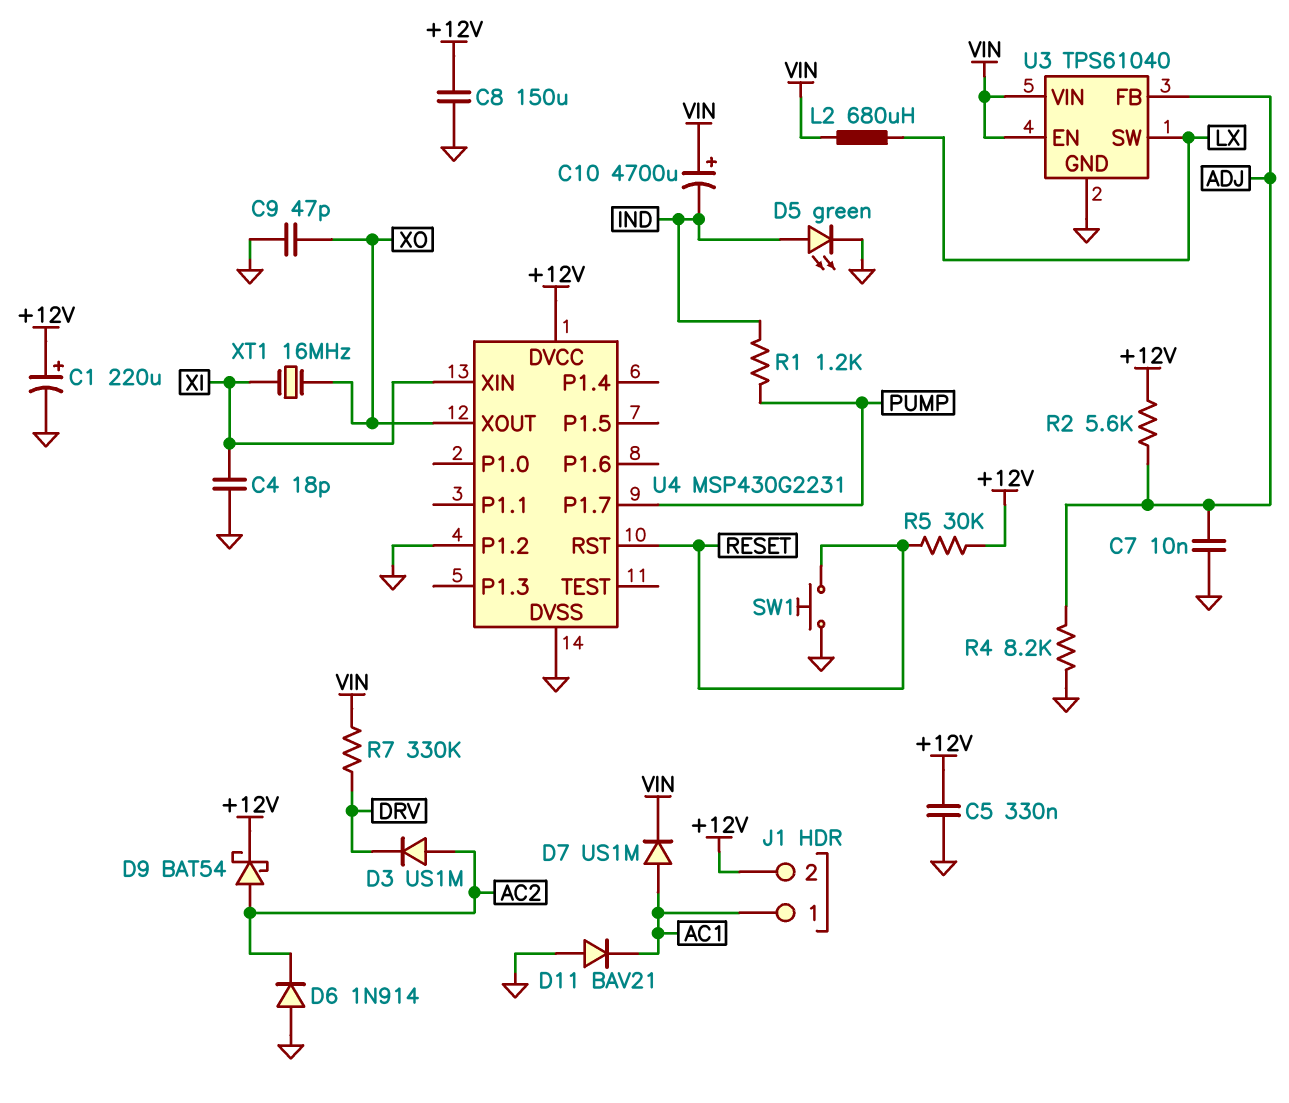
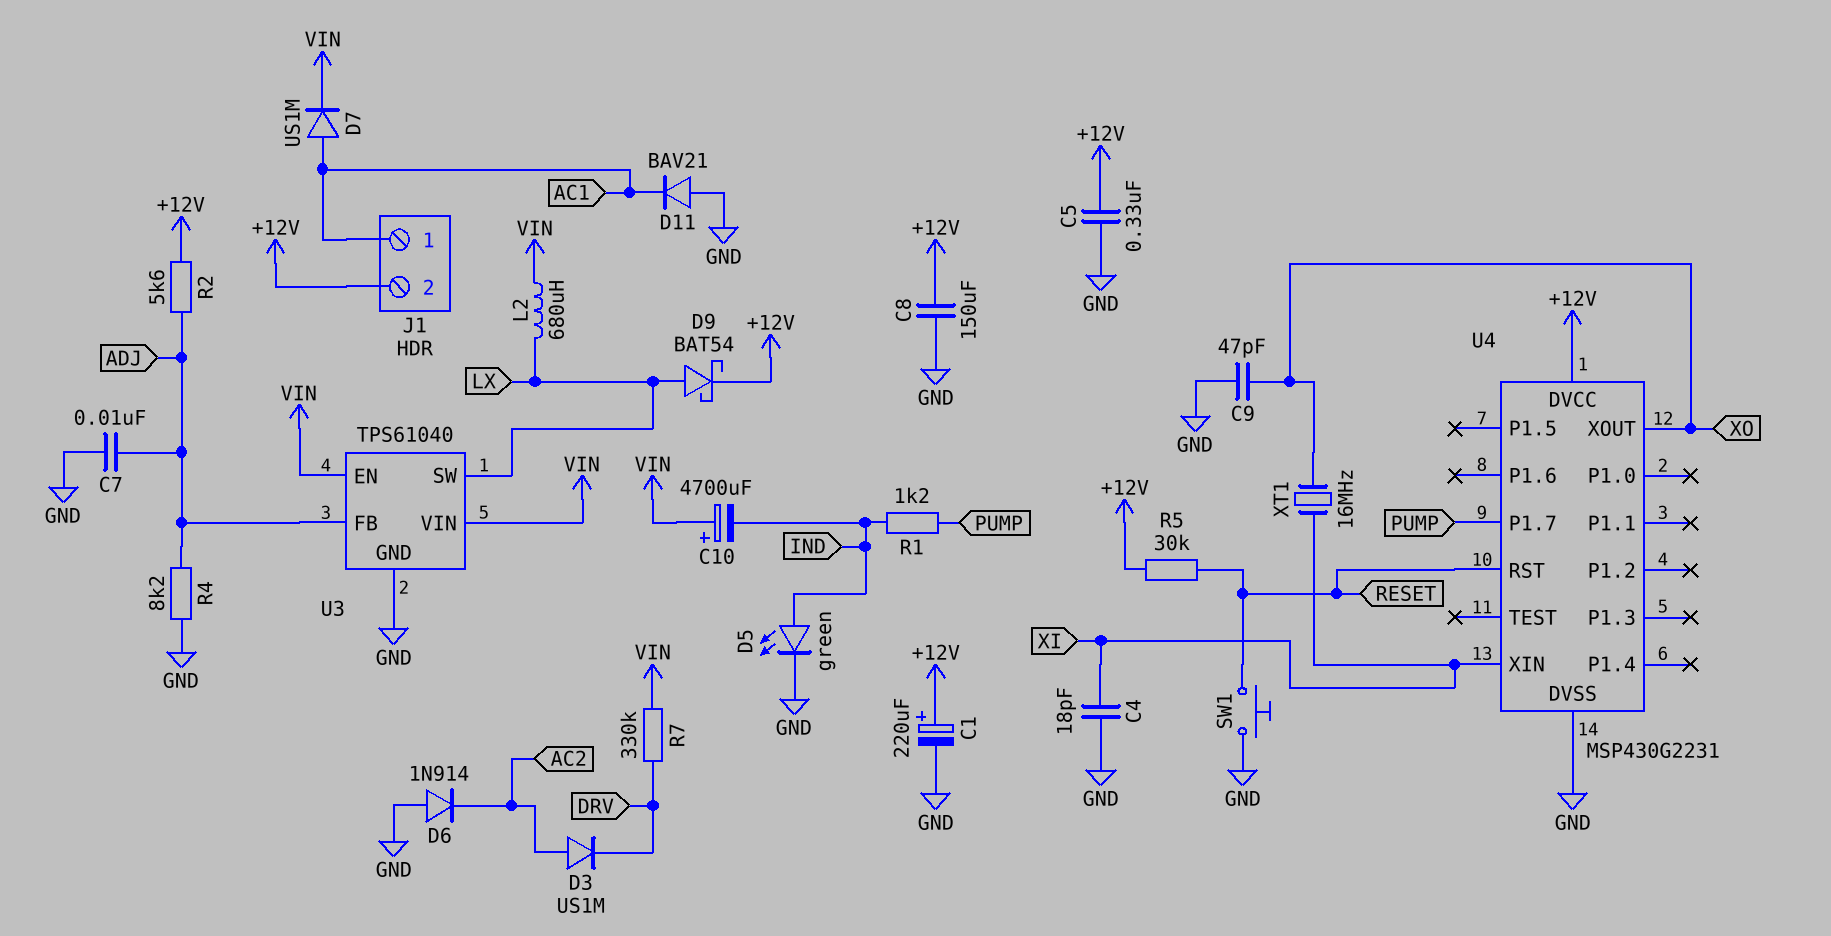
D9: schottky BAT54 (A AC2, K +12V) -> schottky BAT54 (A LX, K +12V)
U4 pin P1.2: GND -> none

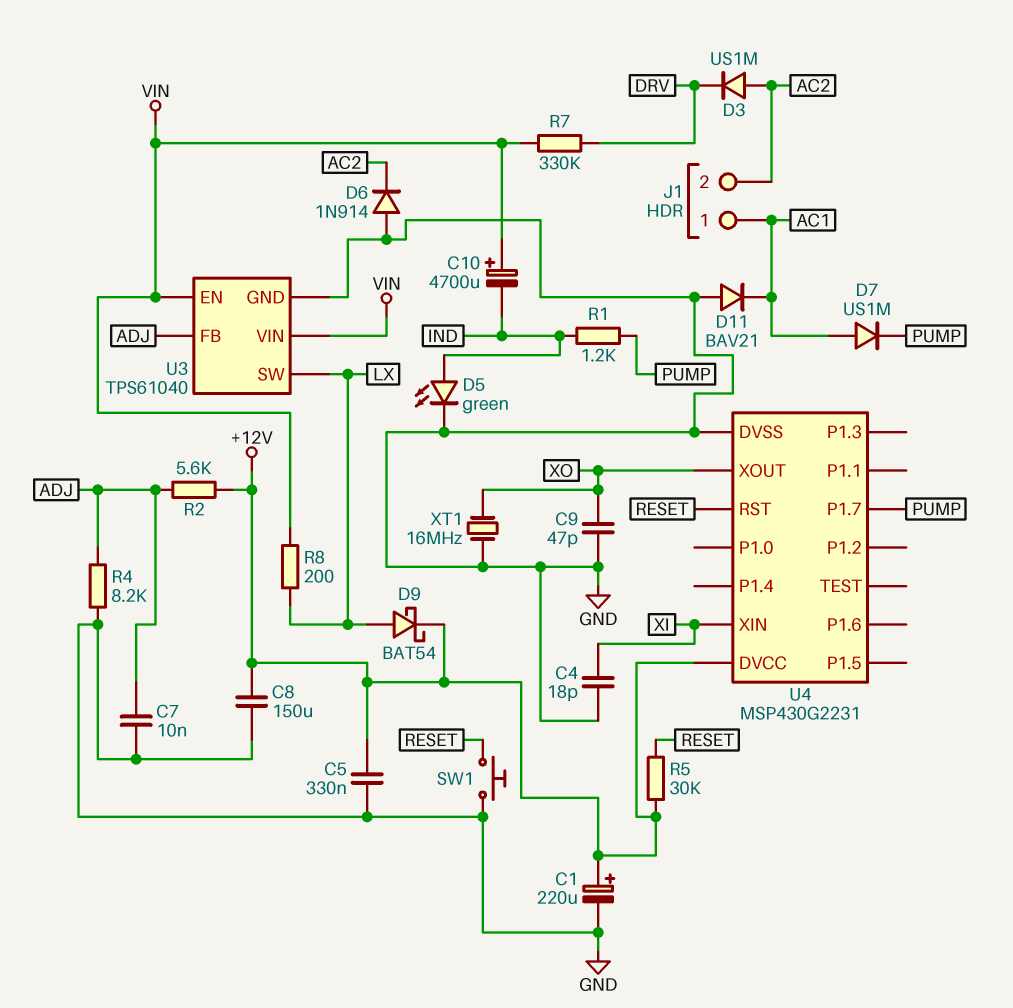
D7: diode US1M (A AC1, K VIN) -> diode US1M (A AC1, K PUMP)
J1 pin 2: +12V -> AC2
L2: 680uH (LX, VIN) -> none
R8: none -> 200 (LX, VIN)
XT1: 16MHz (XI, XO) -> 16MHz (GND, XO)

